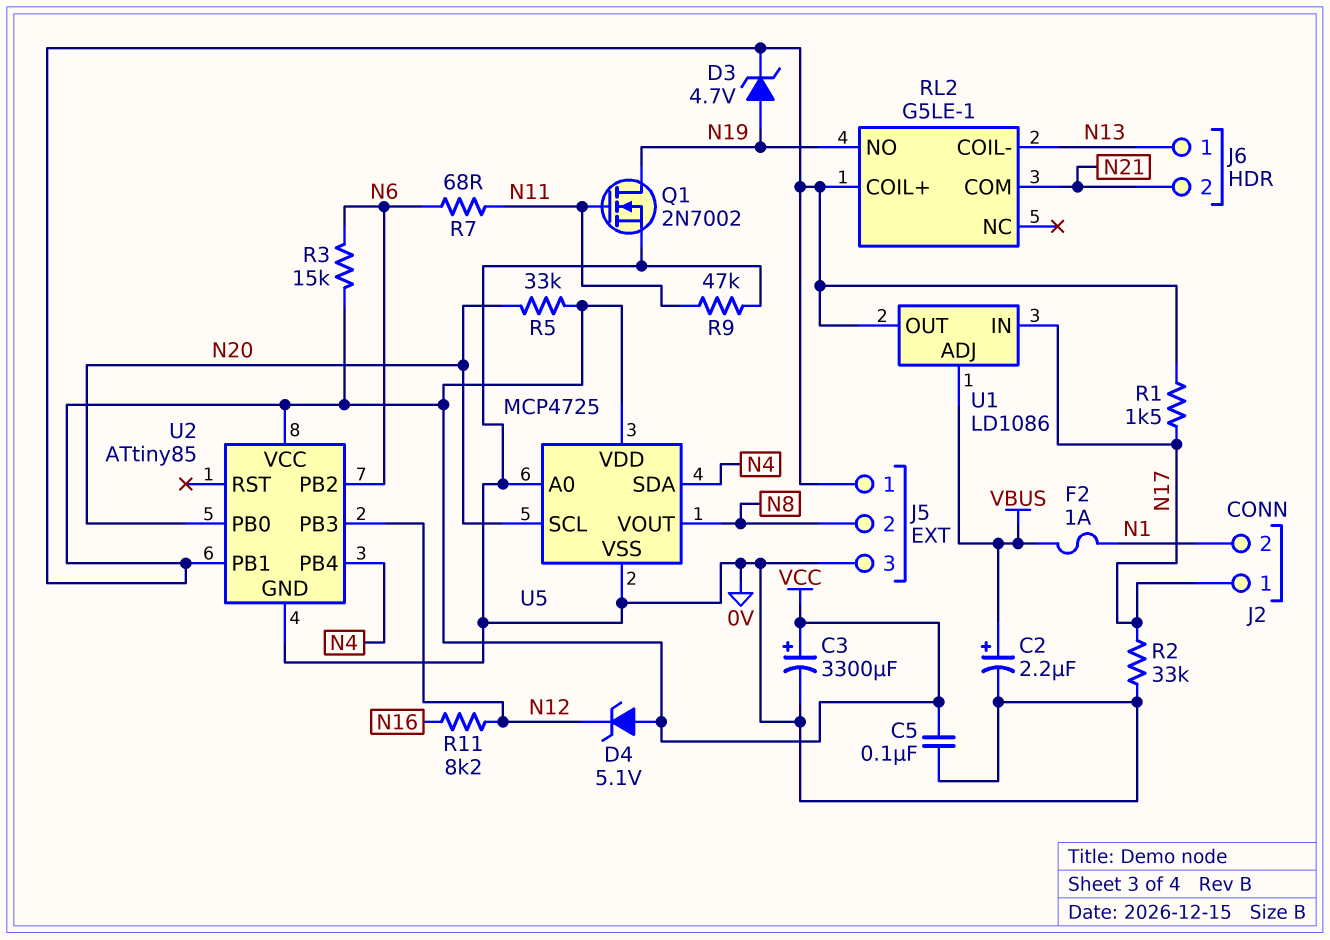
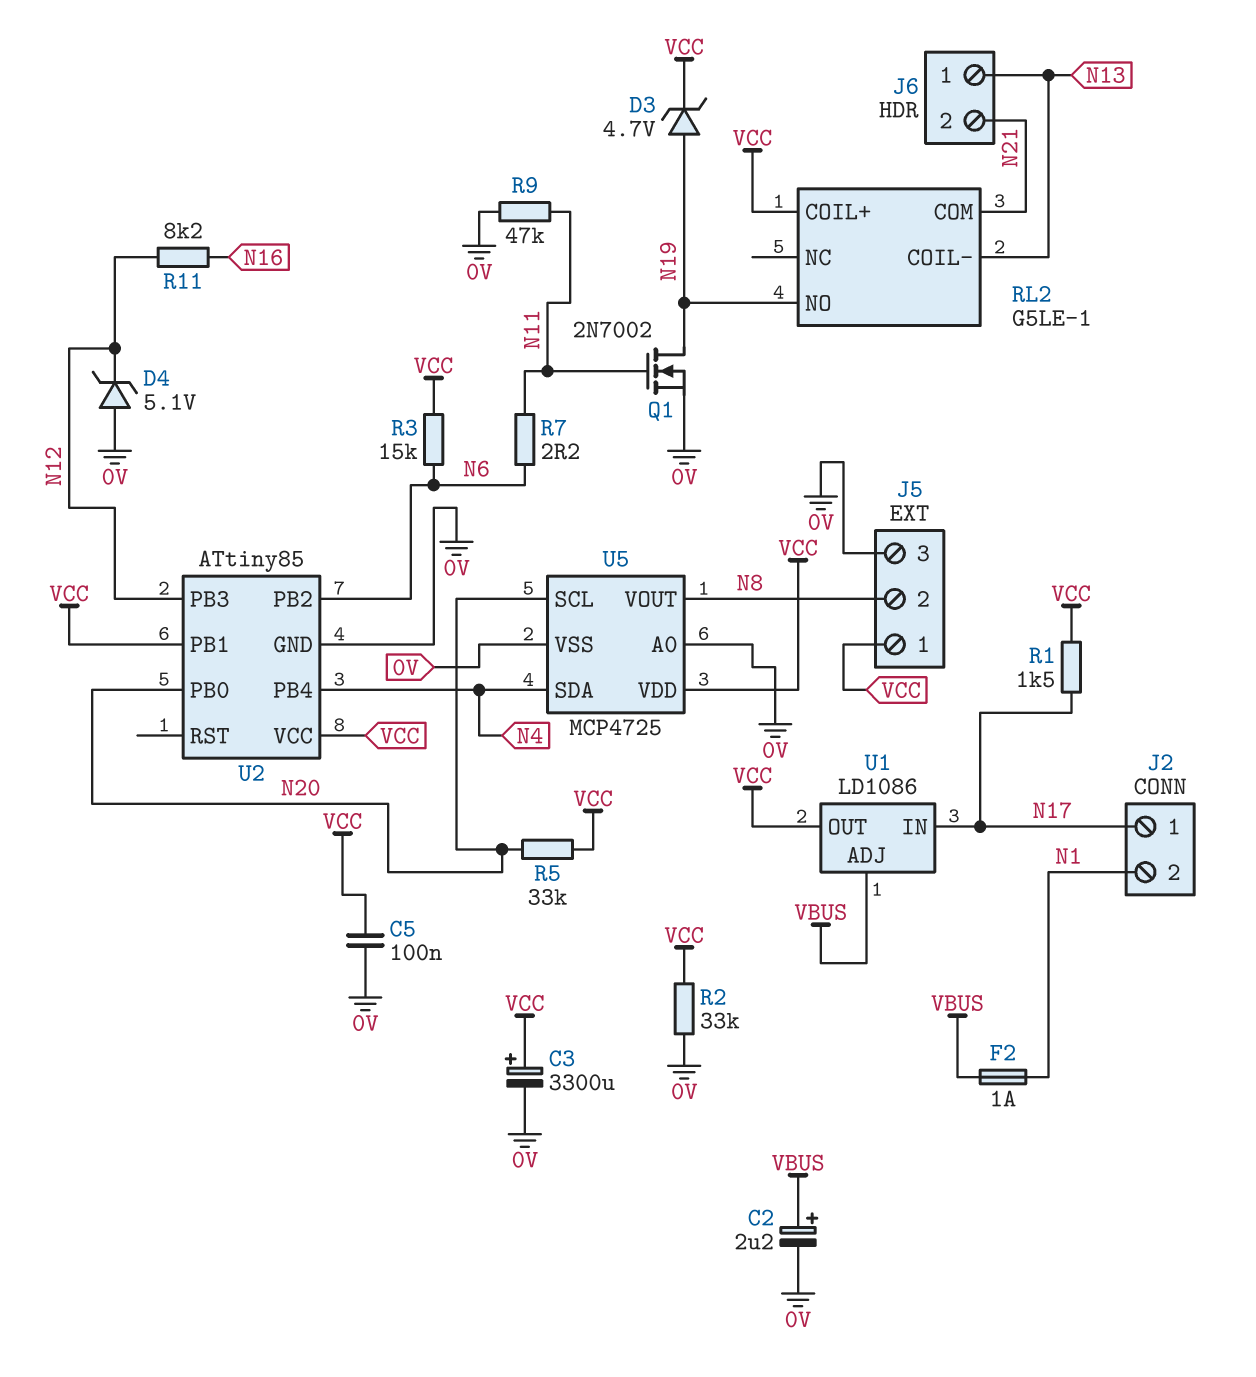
D4: zener 5.1V (A VCC, K N12) -> zener 5.1V (A 0V, K N12)
R2: 33k (0V, N17) -> 33k (0V, VCC)
R7: 68 (N6, N11) -> 2.2 (N6, N11)

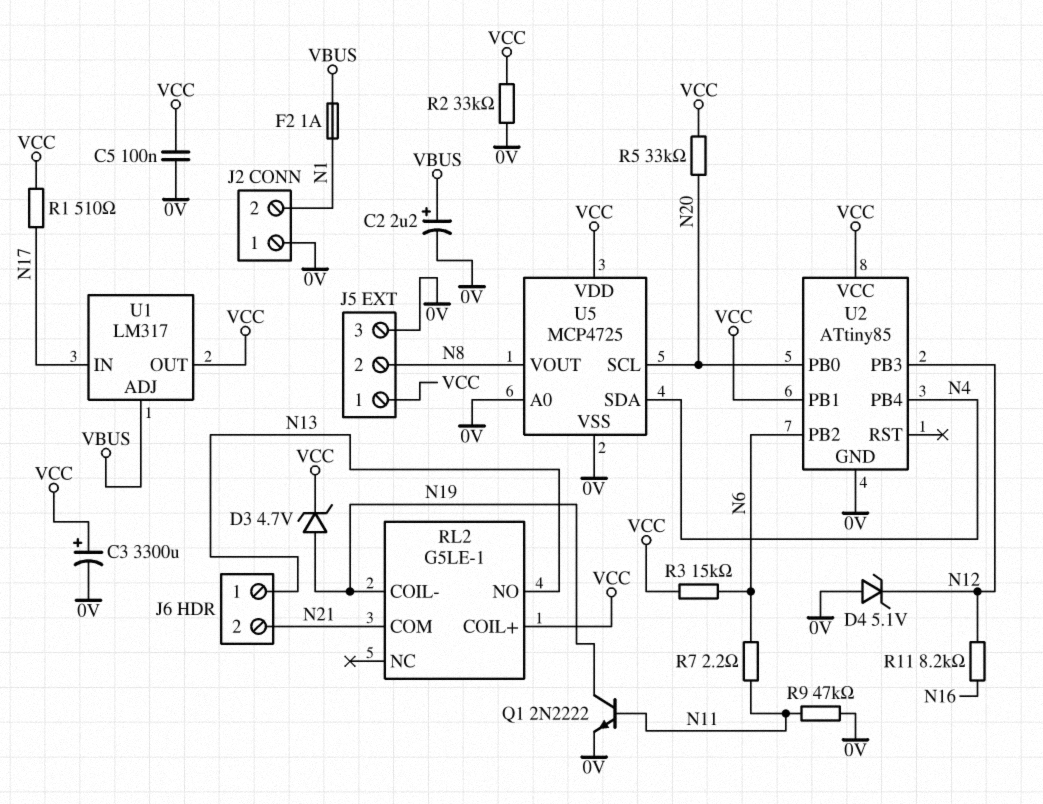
J2 pin 1: N17 -> 0V
Q1: NMOS 2N7002 (G N11, D N19, S 0V) -> NPN 2N2222 (B N11, C N19, E 0V)
R1: 1.5k (N17, VCC) -> 510 (N17, VCC)
RL2 pin COIL-: N13 -> N19
RL2 pin NO: N19 -> N13
U1: LD1086 -> LM317

